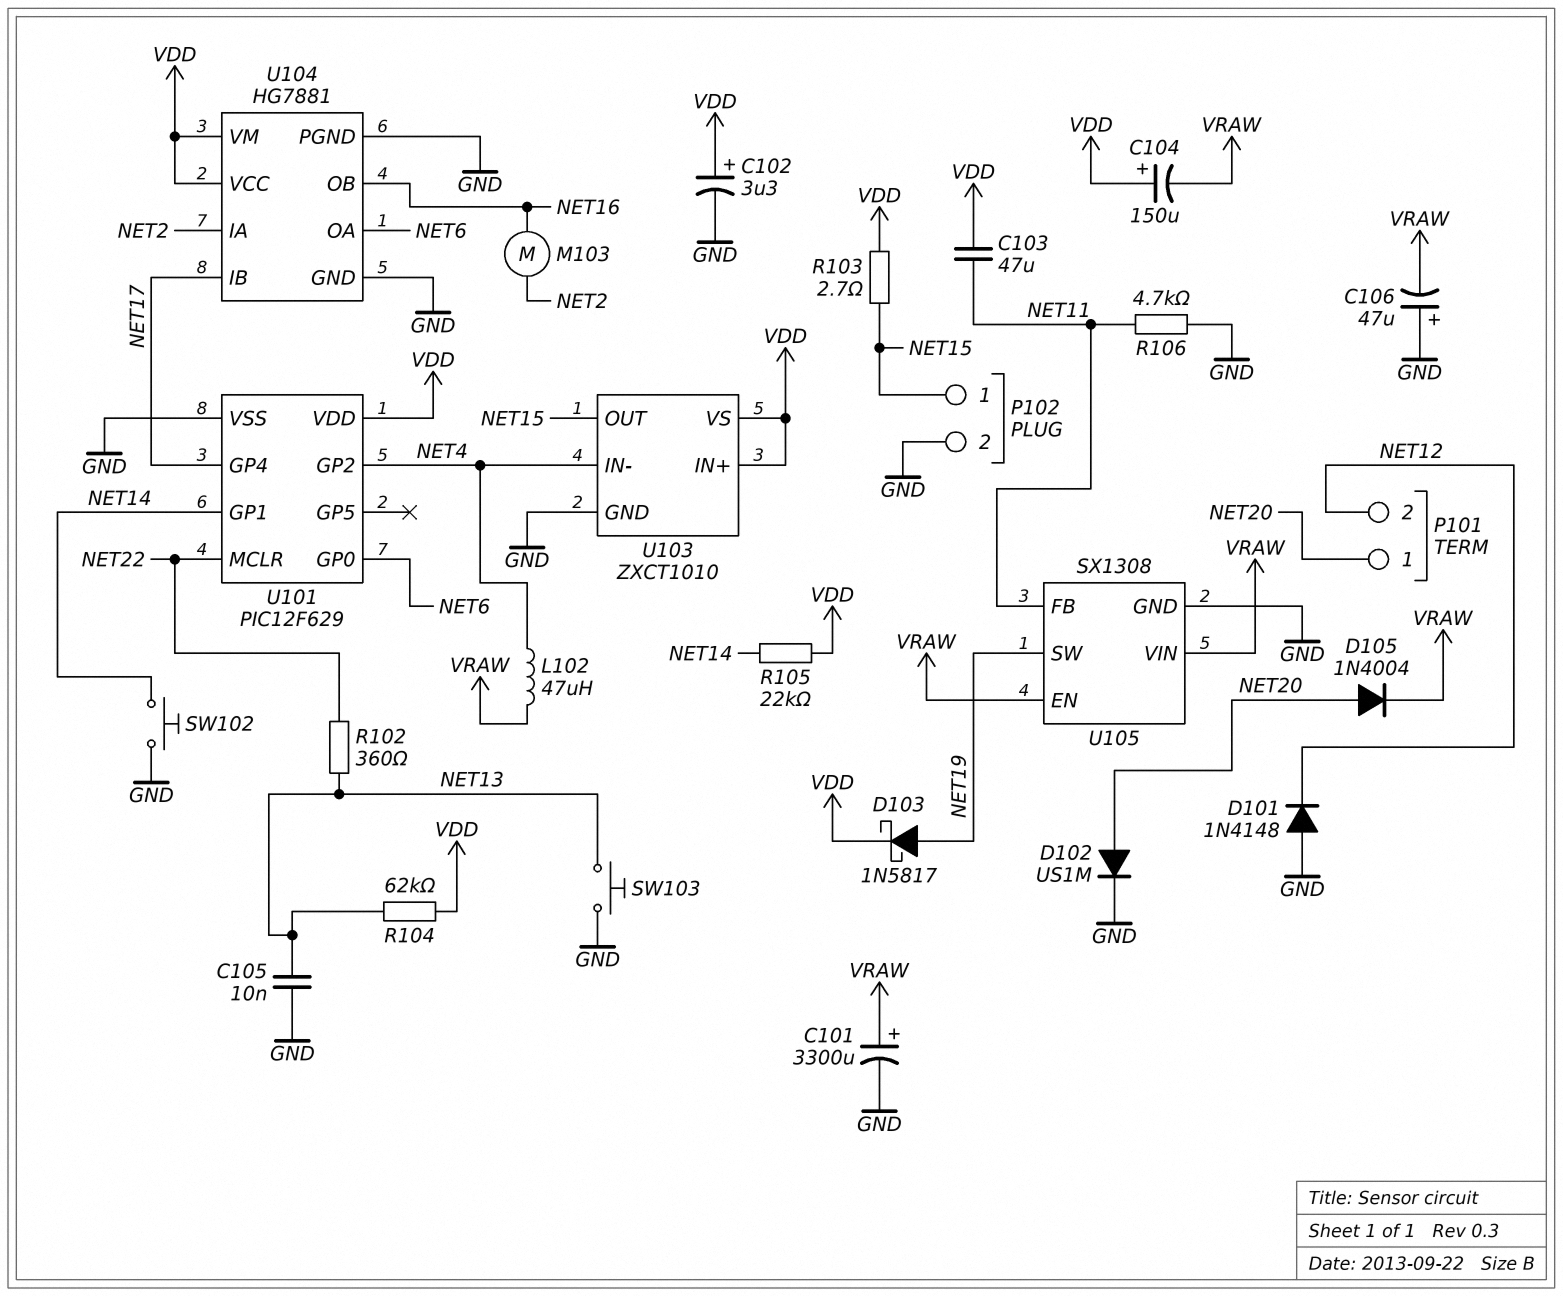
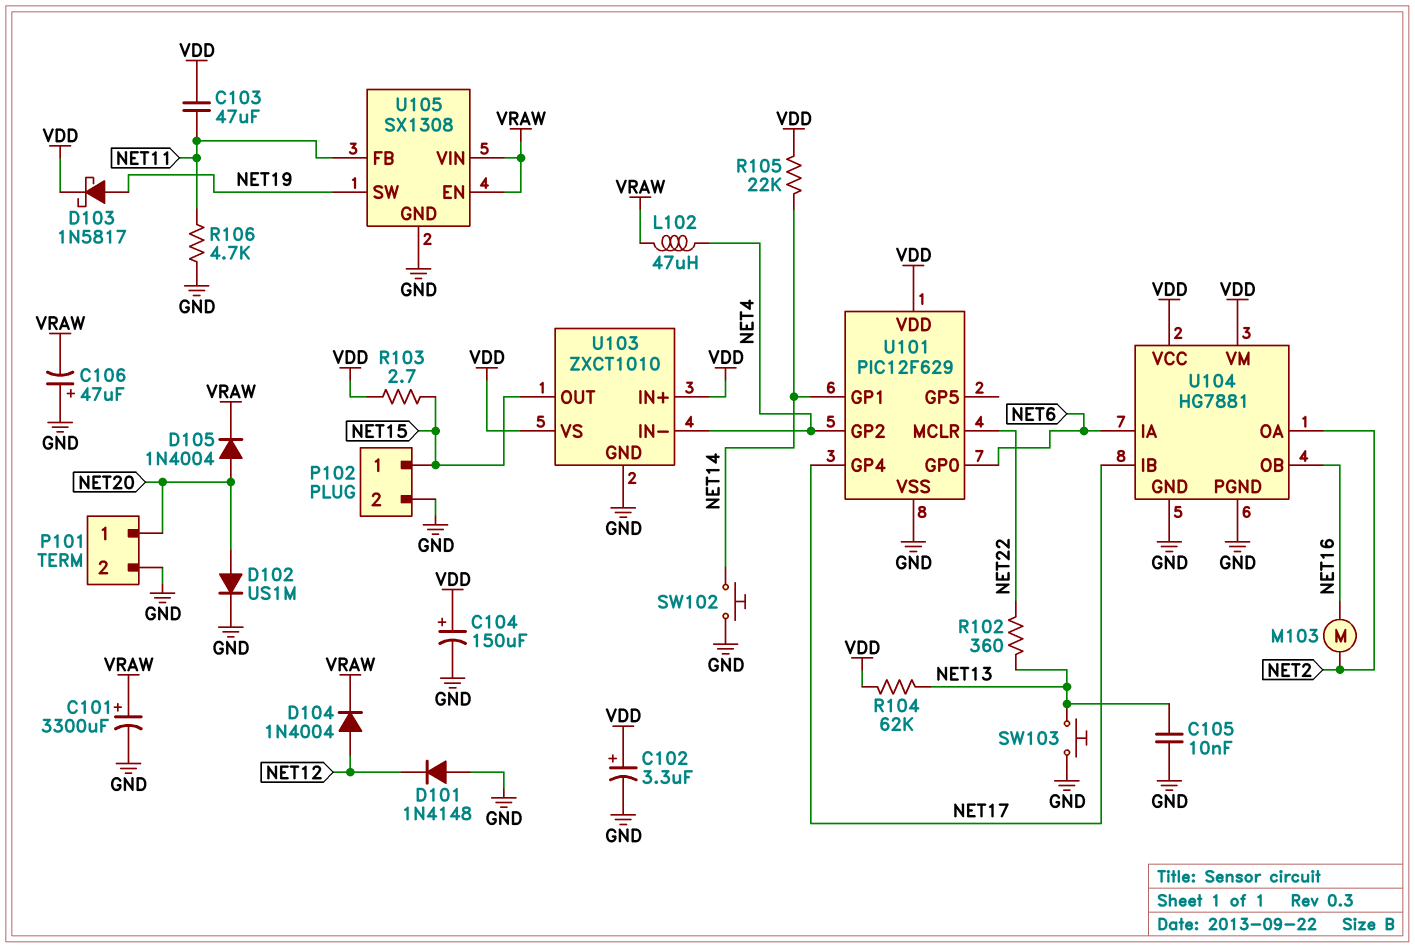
C104: 150uF (plus VDD, minus VRAW) -> 150uF (plus VDD, minus GND)
D104: none -> diode 1N4004 (A NET12, K VRAW)
P101 pin 2: NET12 -> GND
U104 pin IA: NET2 -> NET6
U104 pin OA: NET6 -> NET2

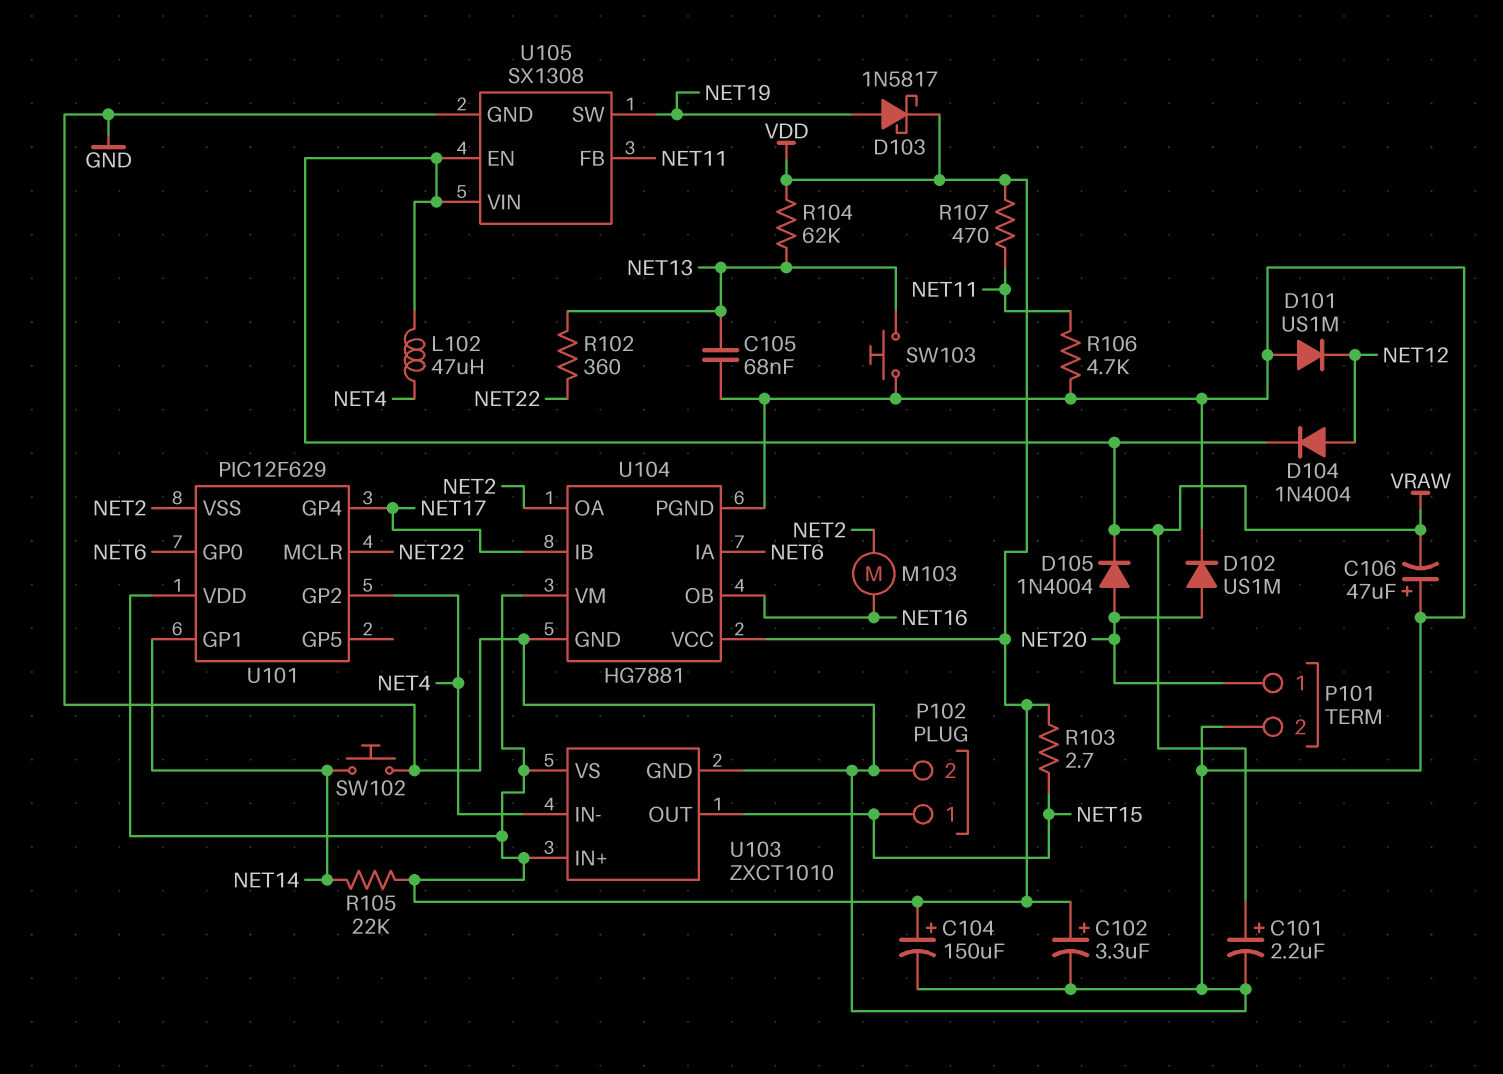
C101: 3300uF (plus VRAW, minus GND) -> 2.2uF (plus VRAW, minus GND)
C103: 47uF (NET11, VDD) -> none
C105: 10nF (GND, NET13) -> 68nF (GND, NET13)
D101: diode 1N4148 (A GND, K NET12) -> diode US1M (A GND, K NET12)
R107: none -> 470 (NET11, VDD)
U101 pin VSS: GND -> NET2

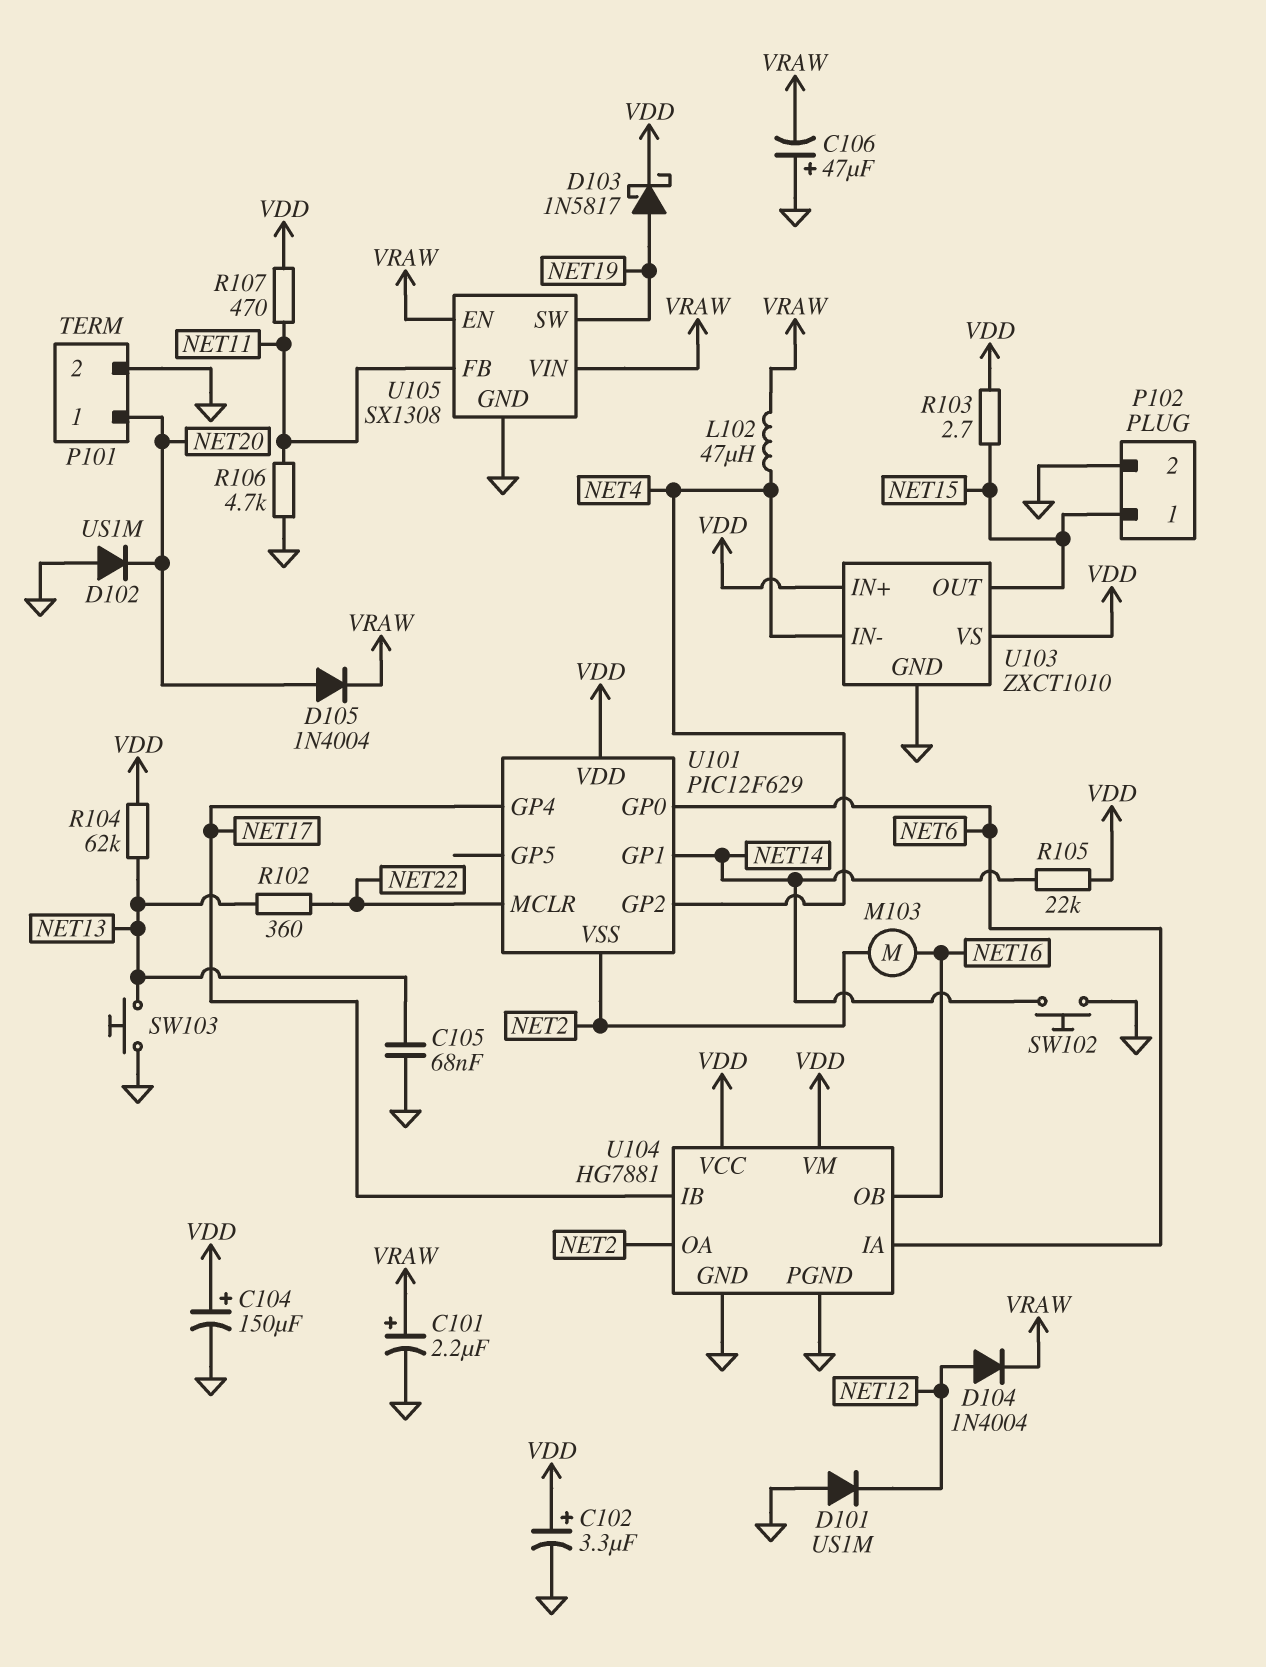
D102: diode US1M (A NET20, K GND) -> diode US1M (A GND, K NET20)

